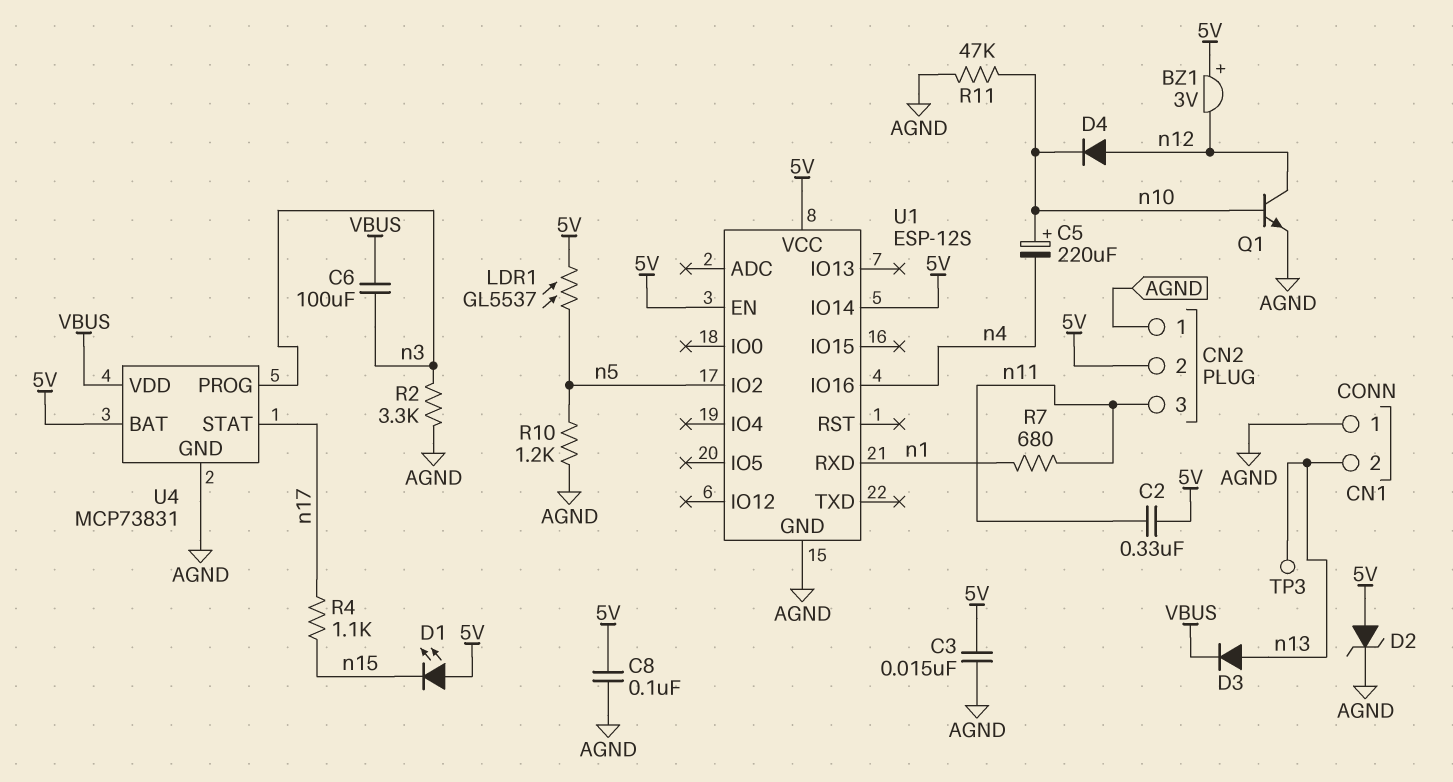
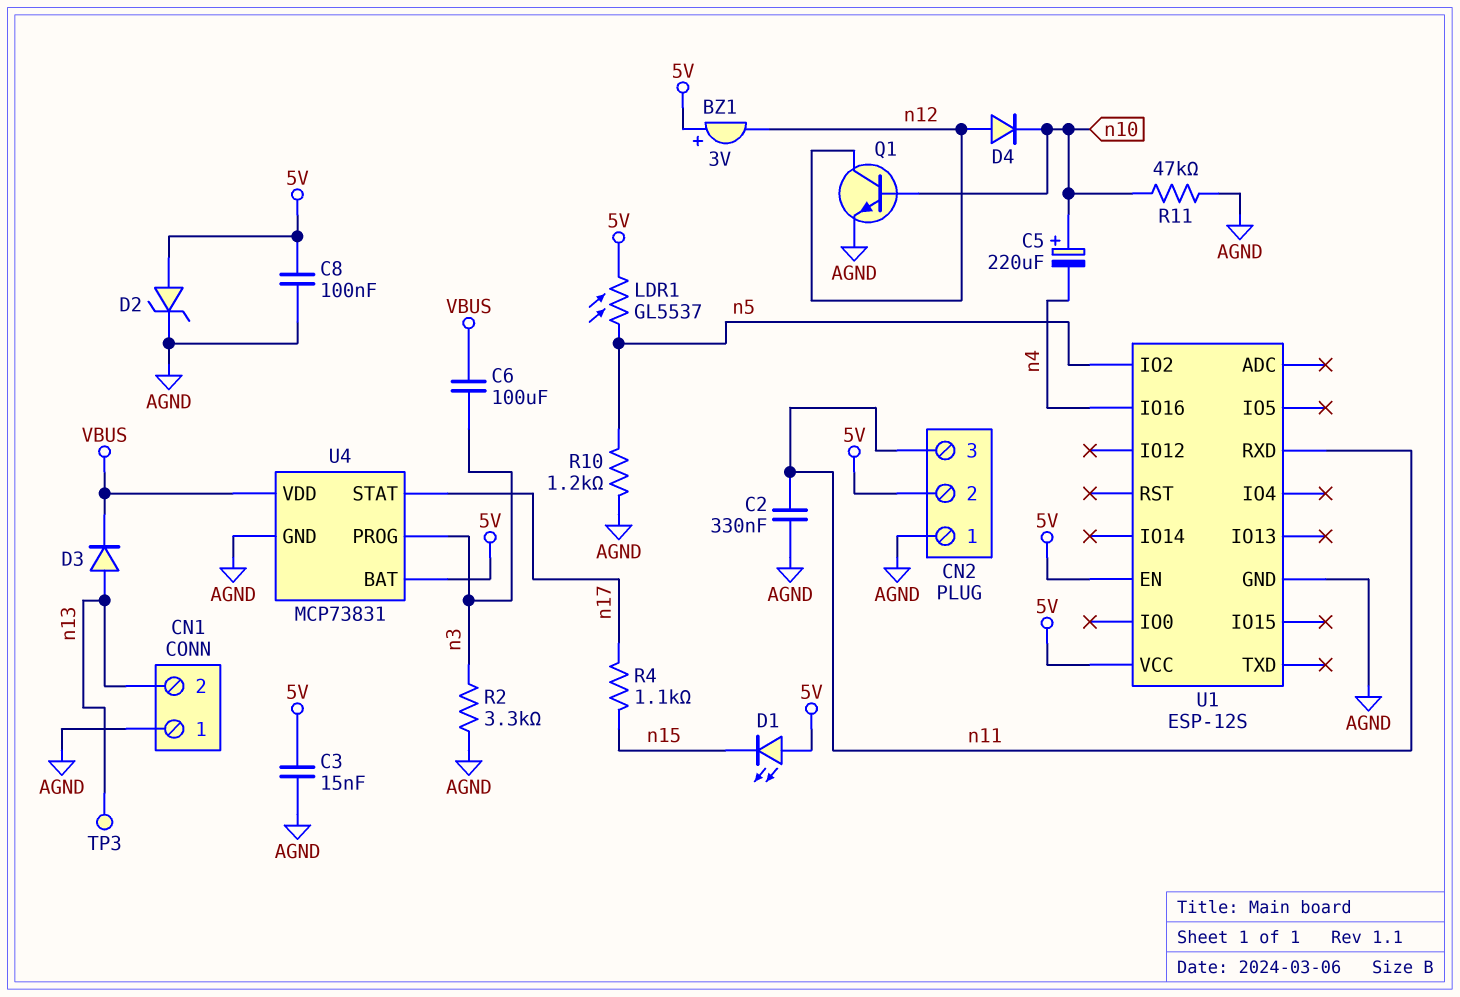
C2: 330nF (5V, n11) -> 330nF (AGND, n11)
R7: 680 (n1, n11) -> none
U1 pin IO14: 5V -> none
U1 pin RXD: n1 -> n11

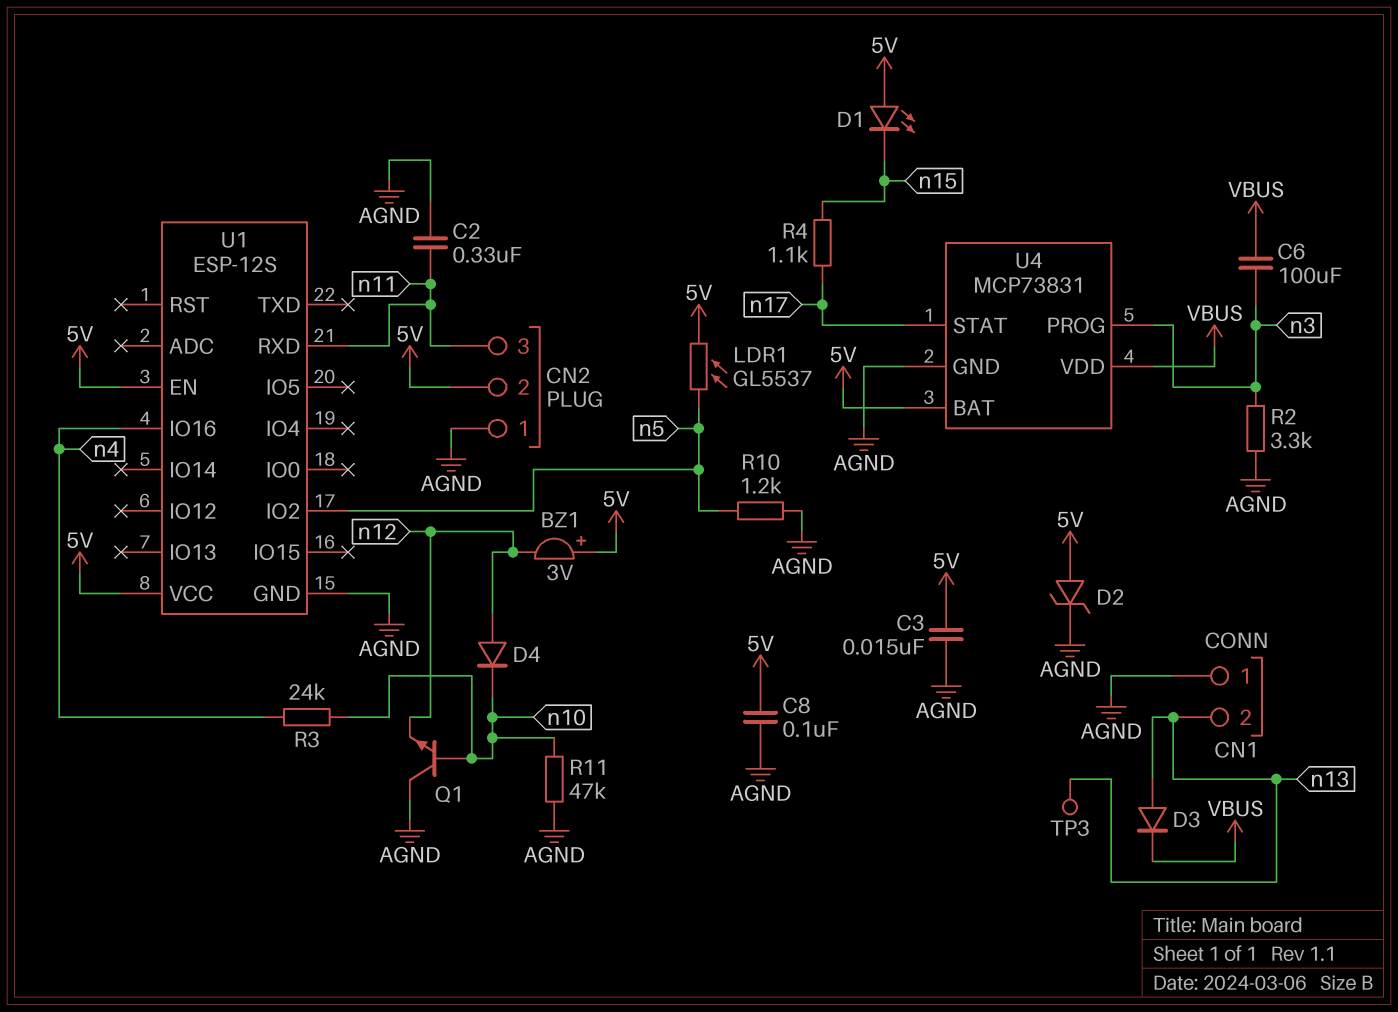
C5: 220uF (plus n10, minus n4) -> none
Q1: NPN (B n10, C n12, E AGND) -> NPN (B n10, C AGND, E n12)
R3: none -> 24k (n4, n10)

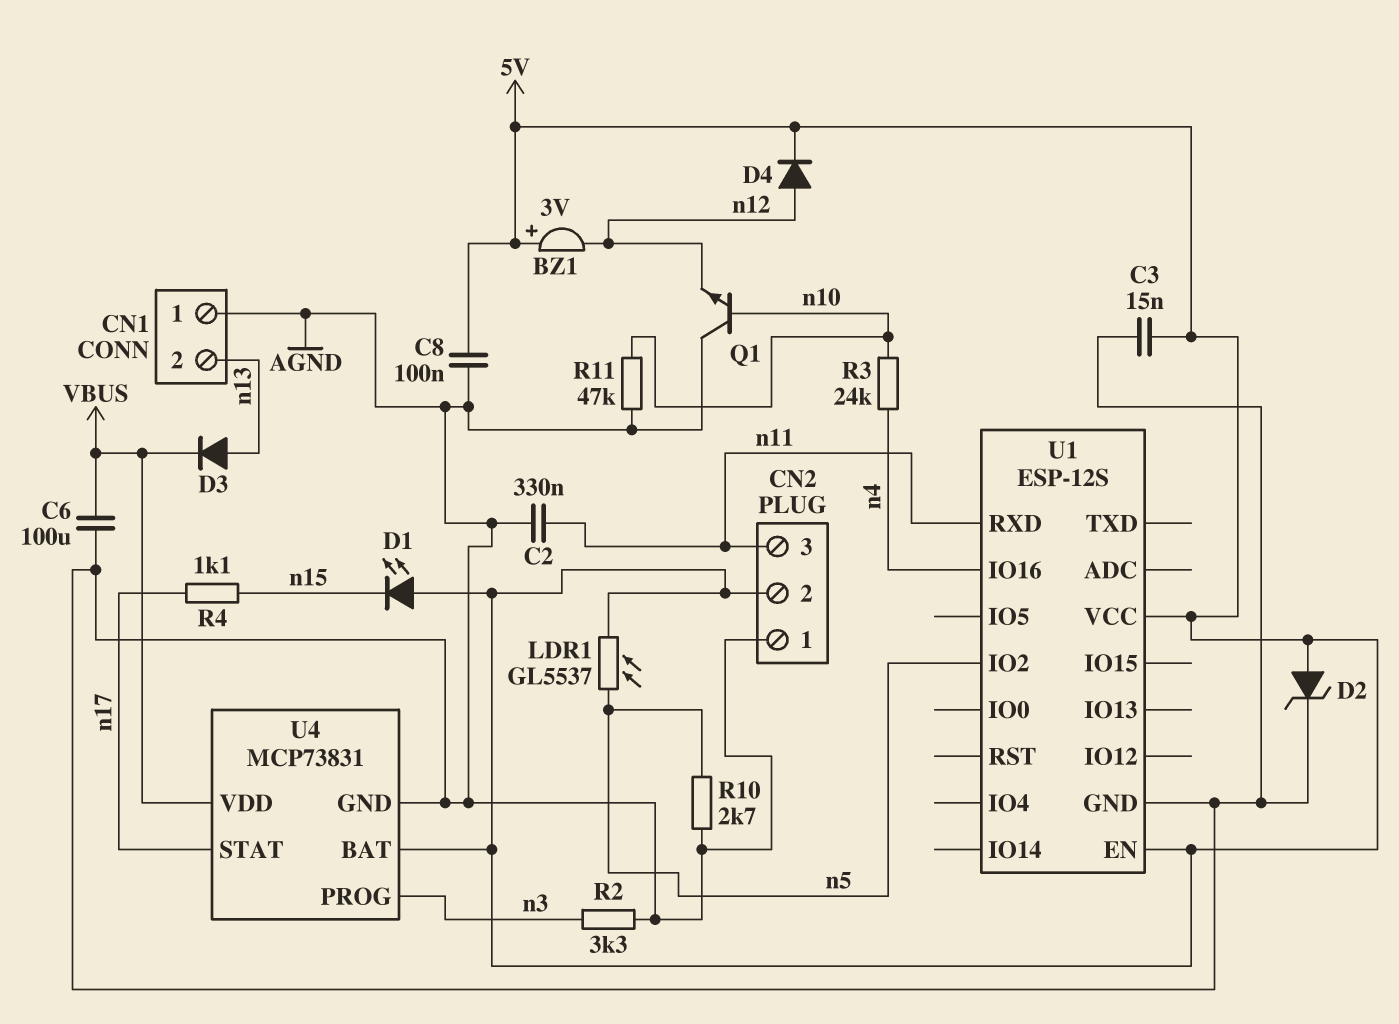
C6: 100uF (VBUS, n3) -> 100uF (AGND, VBUS)
D4: diode (A n12, K n10) -> diode (A n12, K 5V)
R10: 1.2k (AGND, n5) -> 2.7k (AGND, n5)
TP3: test point (n13) -> none

